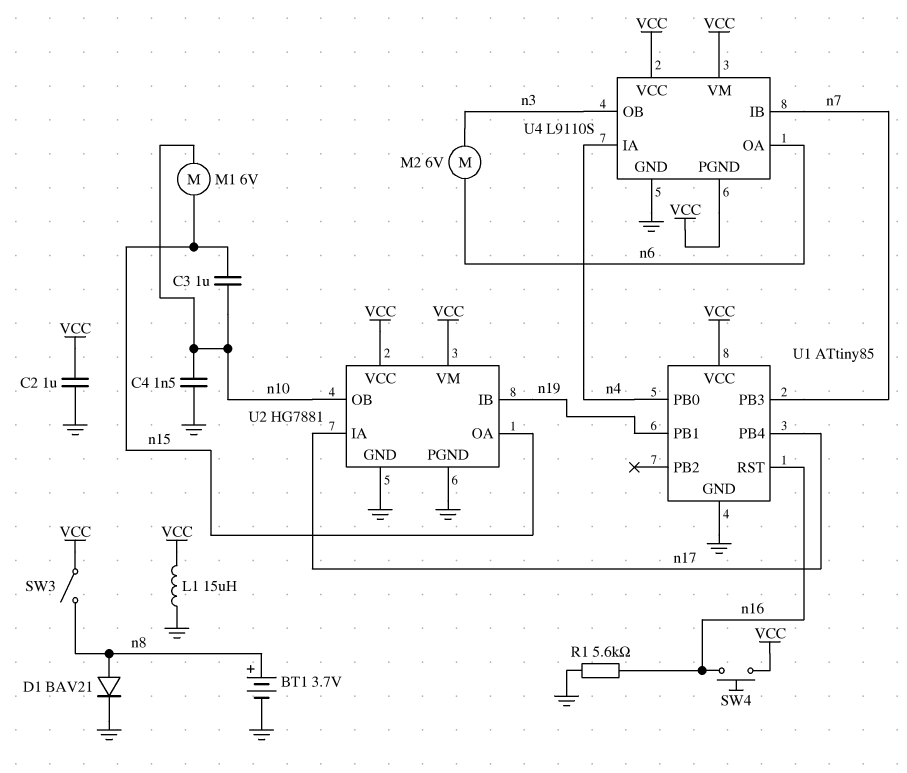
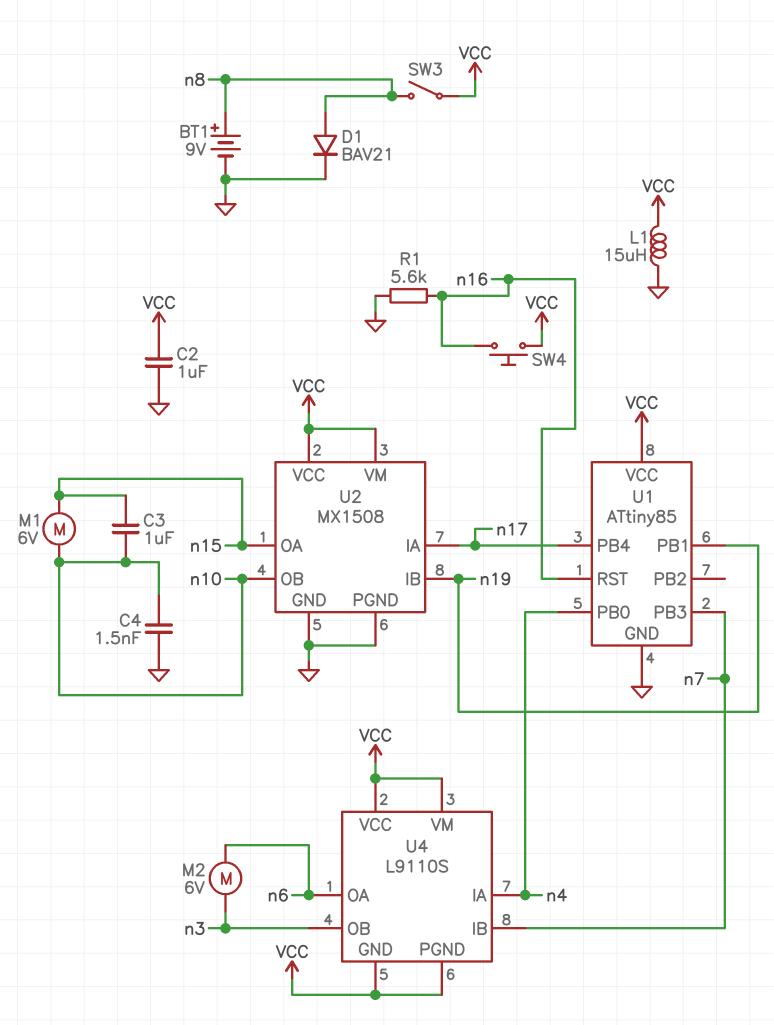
BT1: 3.7V (plus n8, minus GND) -> 9V (plus n8, minus GND)
U2: HG7881 -> MX1508
U4 pin GND: GND -> VCC

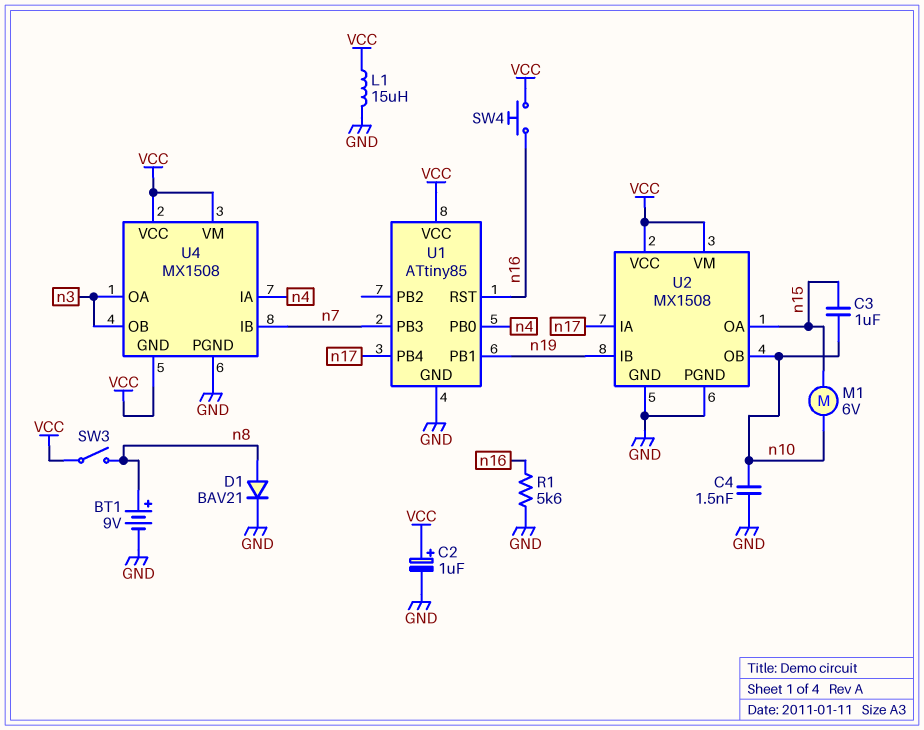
C2: 1uF (GND, VCC) -> 1uF (plus VCC, minus GND)
M2: motor 6V (n3, n6) -> none
U4: L9110S -> MX1508
U4 pin OA: n6 -> n3
U4 pin PGND: VCC -> GND

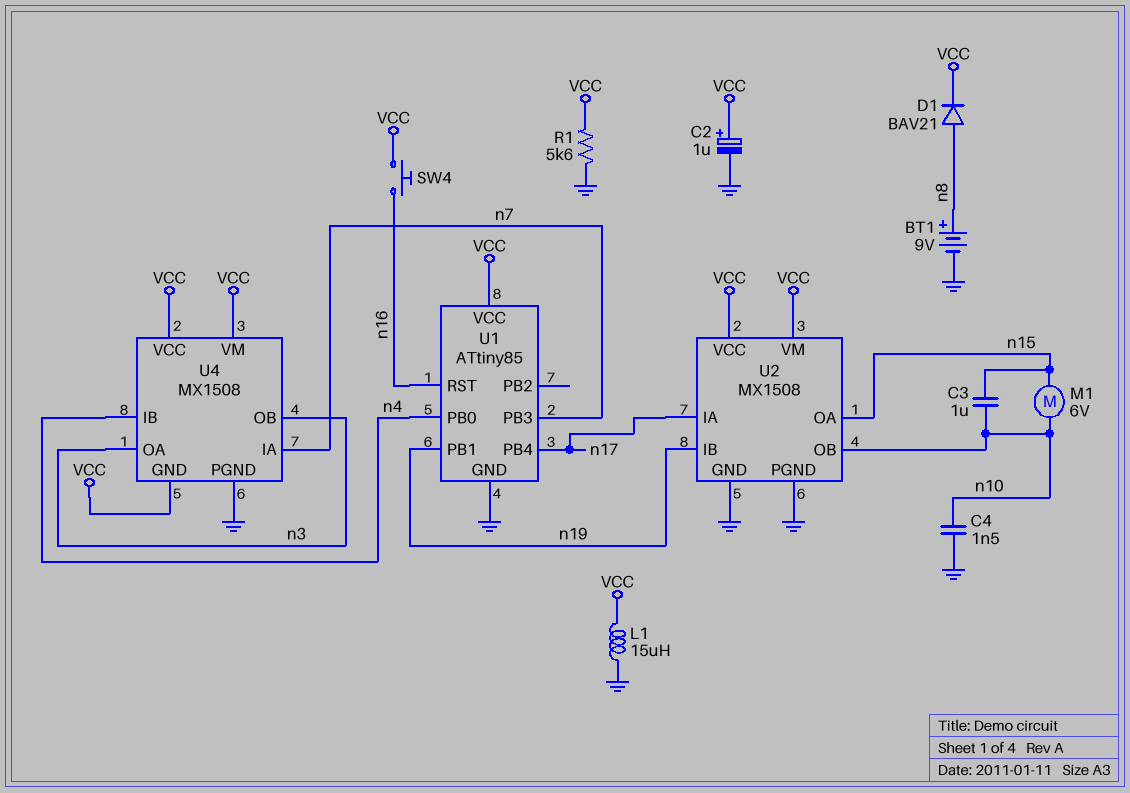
D1: diode BAV21 (A n8, K GND) -> diode BAV21 (A n8, K VCC)
R1: 5.6k (GND, n16) -> 5.6k (GND, VCC)
SW3: switch (VCC, n8) -> none
U4 pin IA: n4 -> n7
U4 pin IB: n7 -> n4

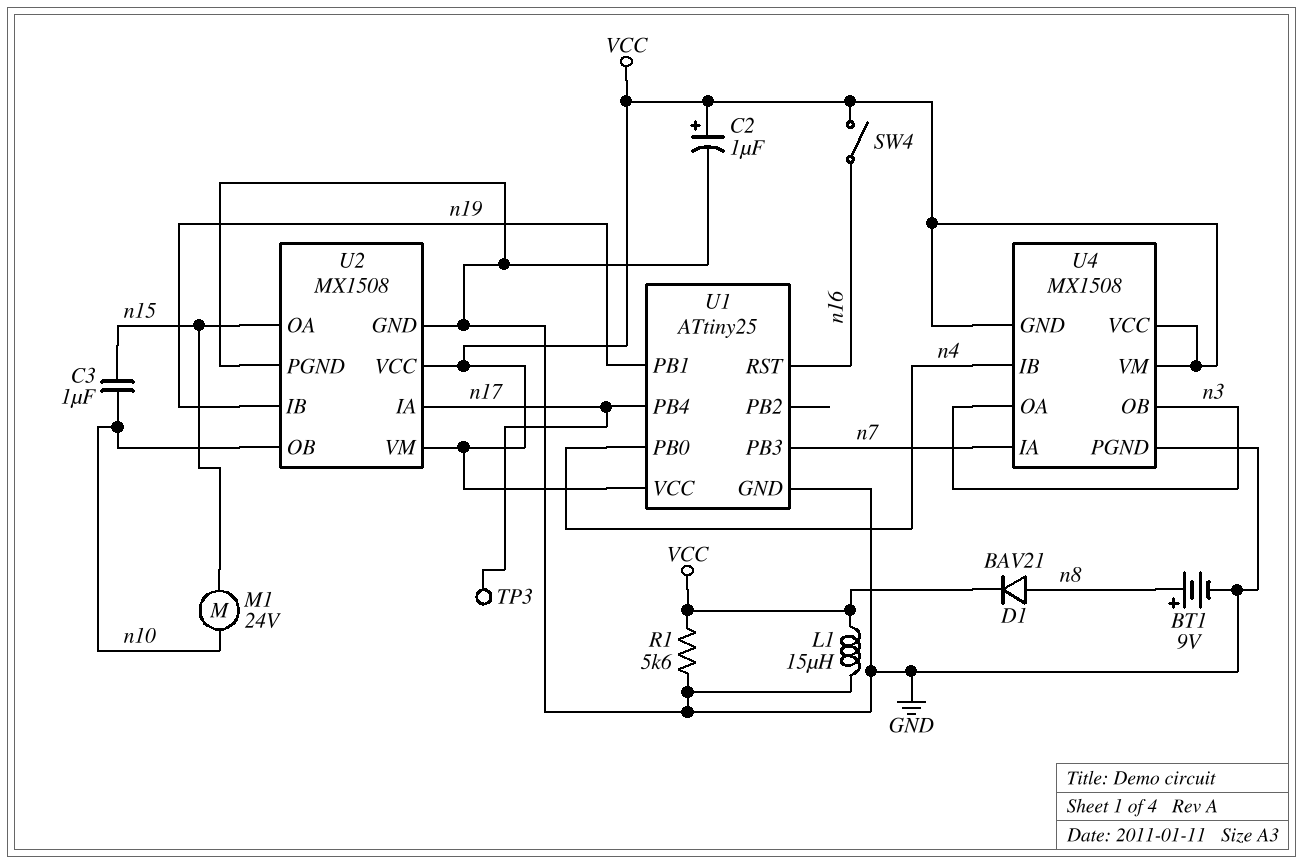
C4: 1.5nF (GND, n10) -> none
M1: motor 6V (n10, n15) -> motor 24V (n10, n15)
SW4: button (VCC, n16) -> switch (VCC, n16)
TP3: none -> test point (n17)
U1: ATtiny85 -> ATtiny25

